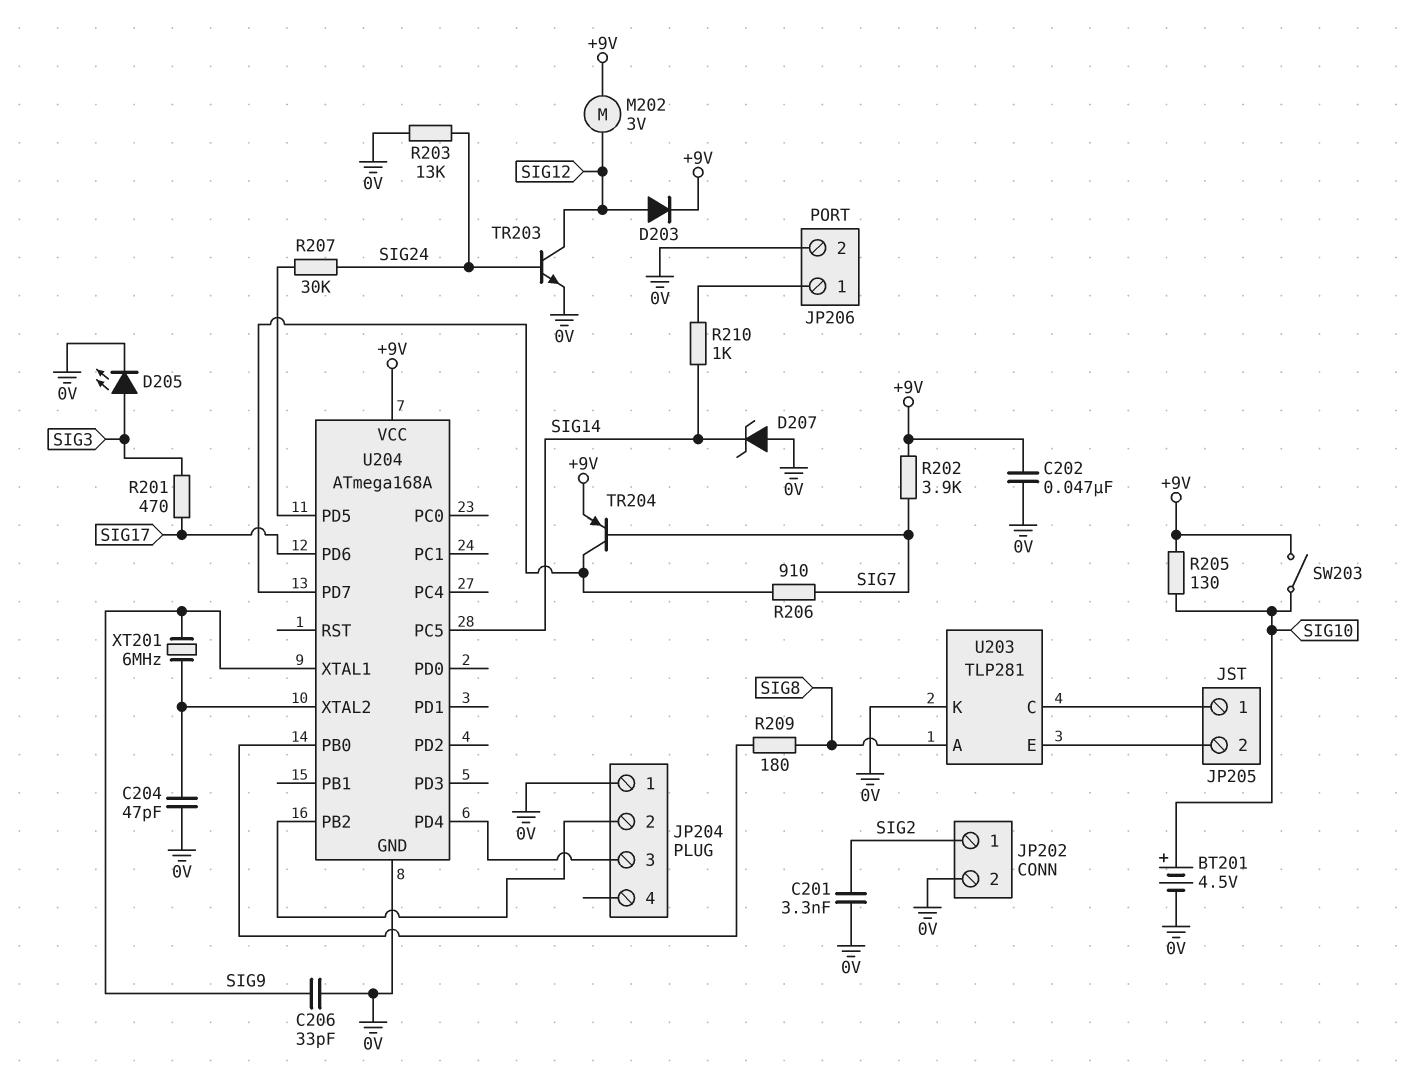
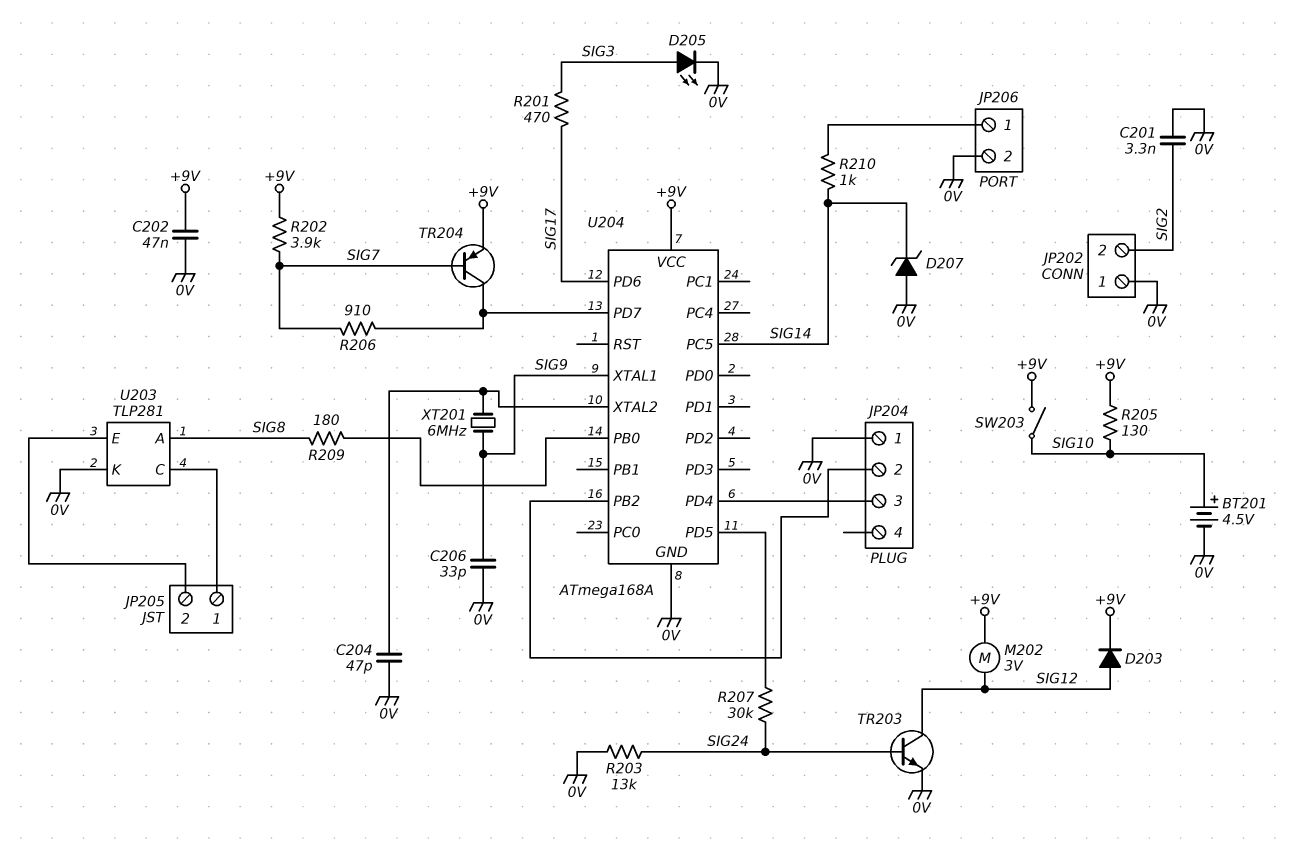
JP202 pin 1: SIG2 -> 0V
JP202 pin 2: 0V -> SIG2

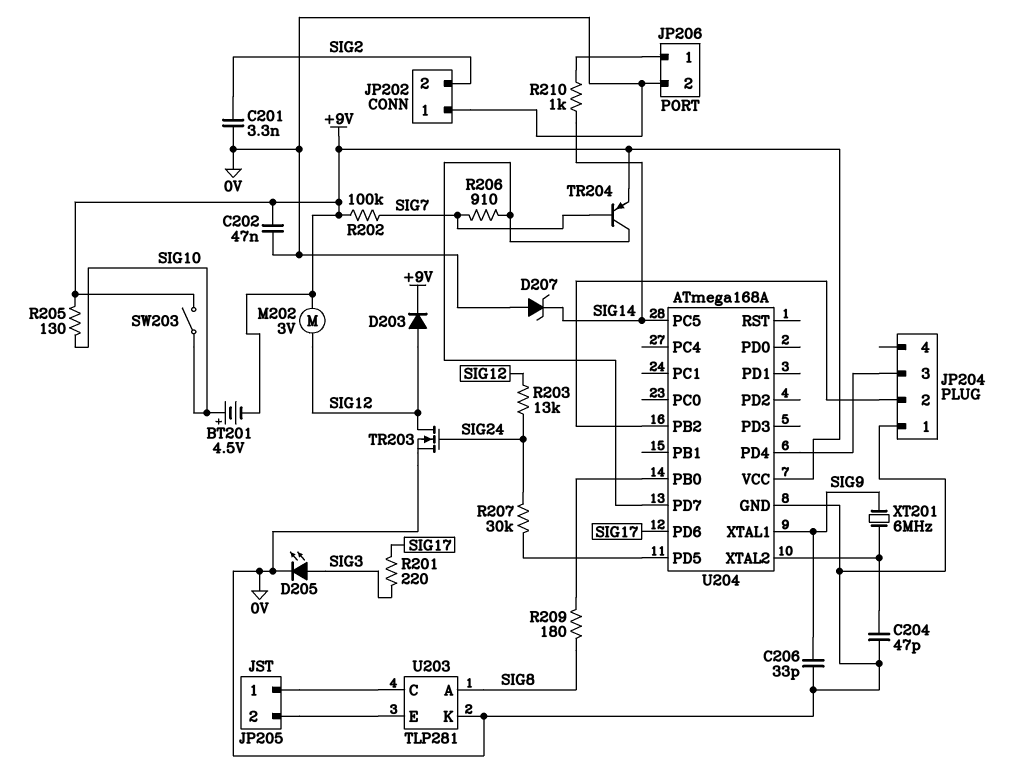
BT201: 4.5V (plus SIG10, minus 0V) -> 4.5V (plus SIG10, minus +9V)
R201: 470 (SIG3, SIG17) -> 220 (SIG3, SIG17)
R202: 3.9k (+9V, SIG7) -> 100k (+9V, SIG7)
R203: 13k (0V, SIG24) -> 13k (SIG12, SIG24)
TR203: NPN (B SIG24, C SIG12, E 0V) -> NMOS (G SIG24, D SIG12, S 0V)

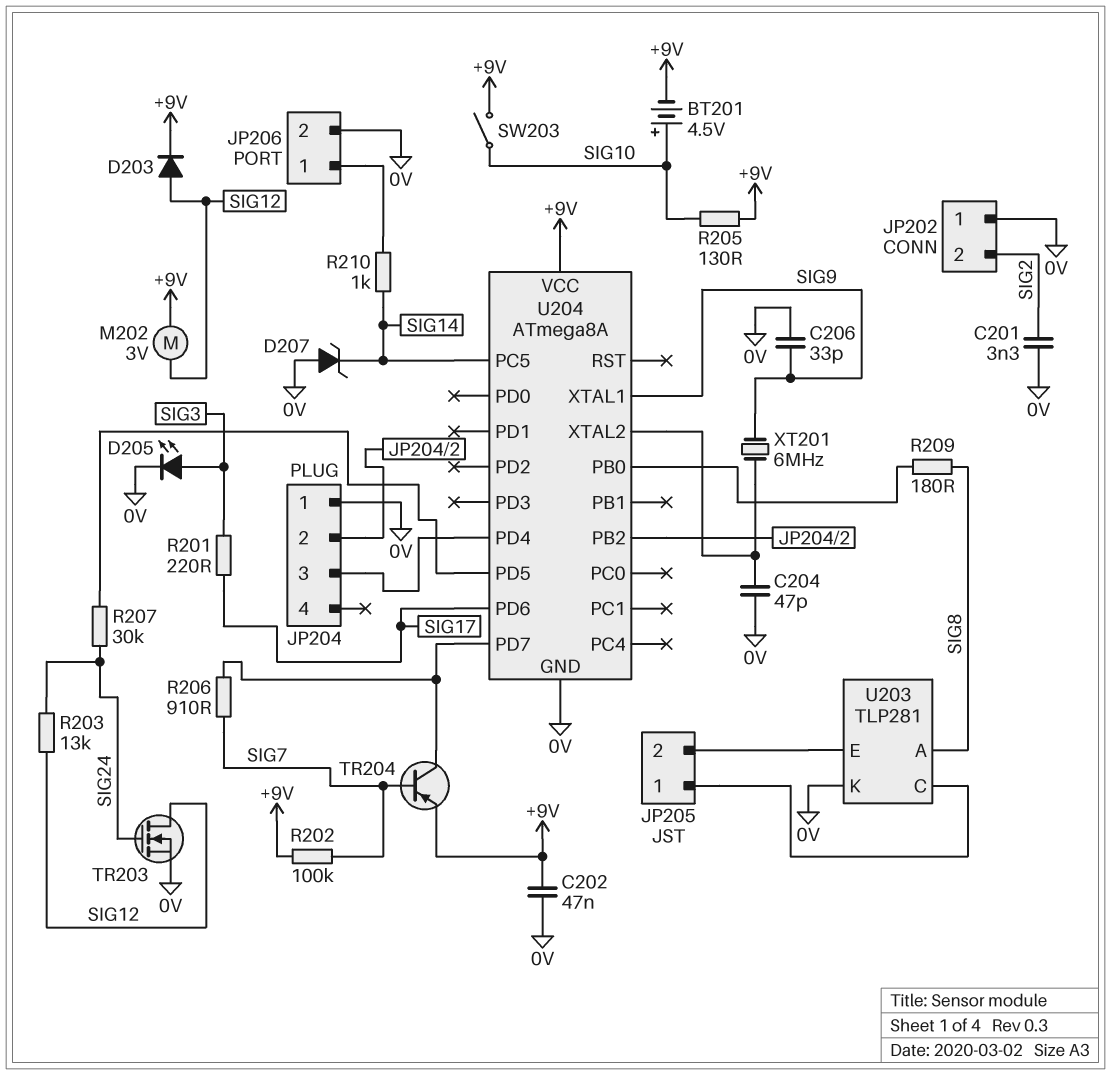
U204: ATmega168A -> ATmega8A

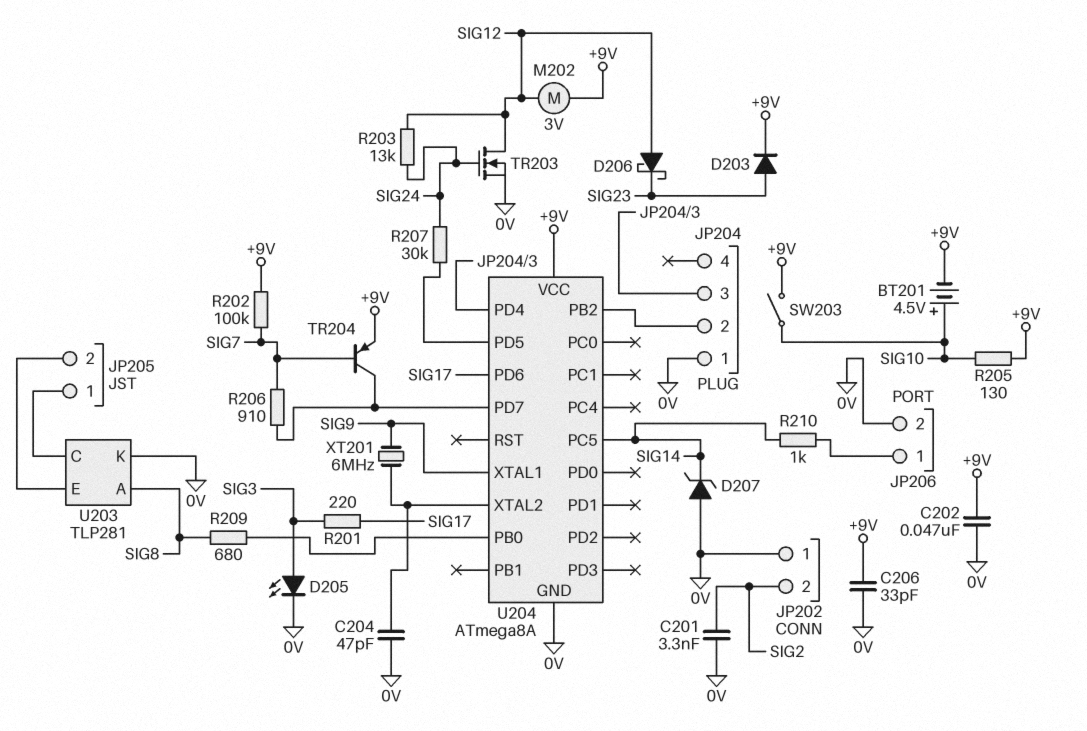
C206: 33pF (0V, SIG9) -> 33pF (+9V, 0V)
D203: diode (A SIG12, K +9V) -> diode (A SIG23, K +9V)
D206: none -> schottky (A SIG12, K SIG23)
R209: 180 (SIG8, U204/PB0) -> 680 (SIG8, U204/PB0)

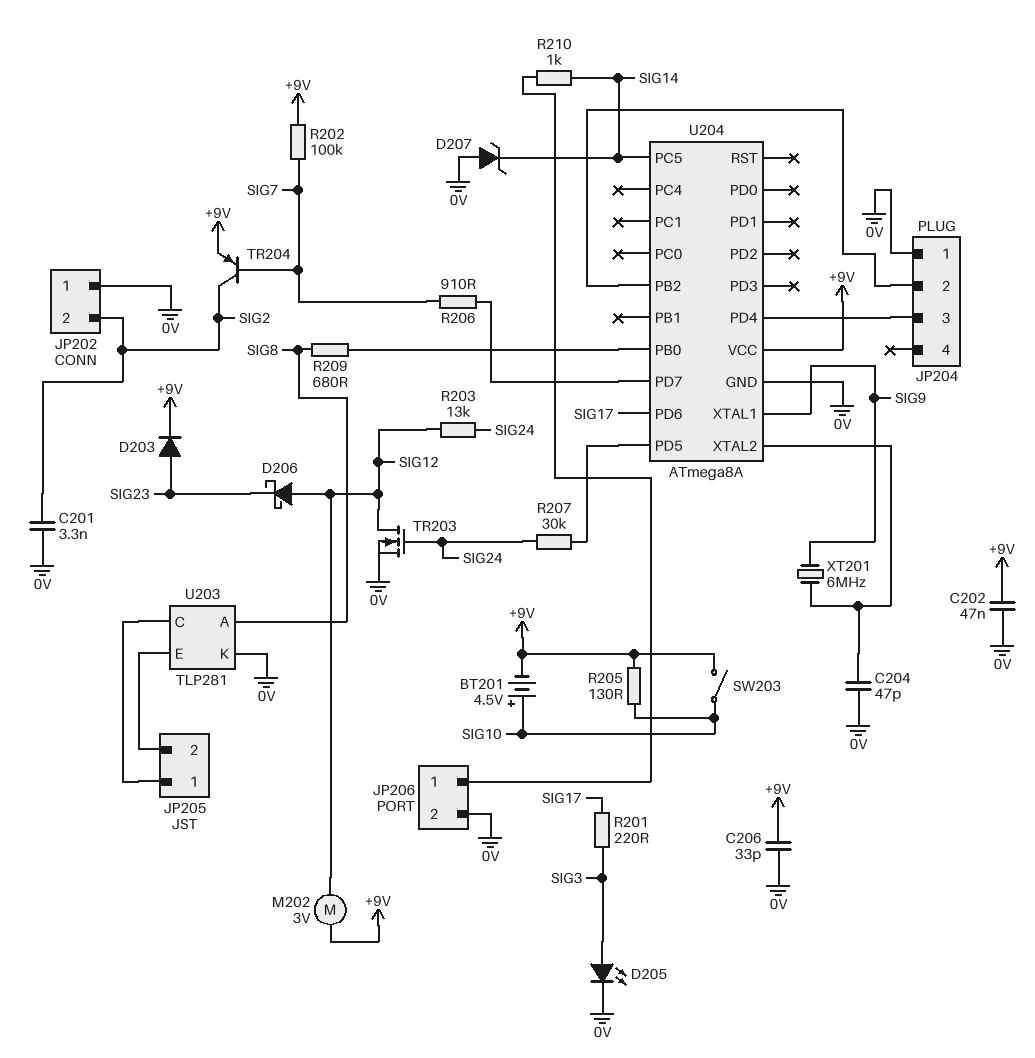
TR204: PNP (B SIG7, C U204/PD7, E +9V) -> PNP (B SIG7, C SIG2, E +9V)

